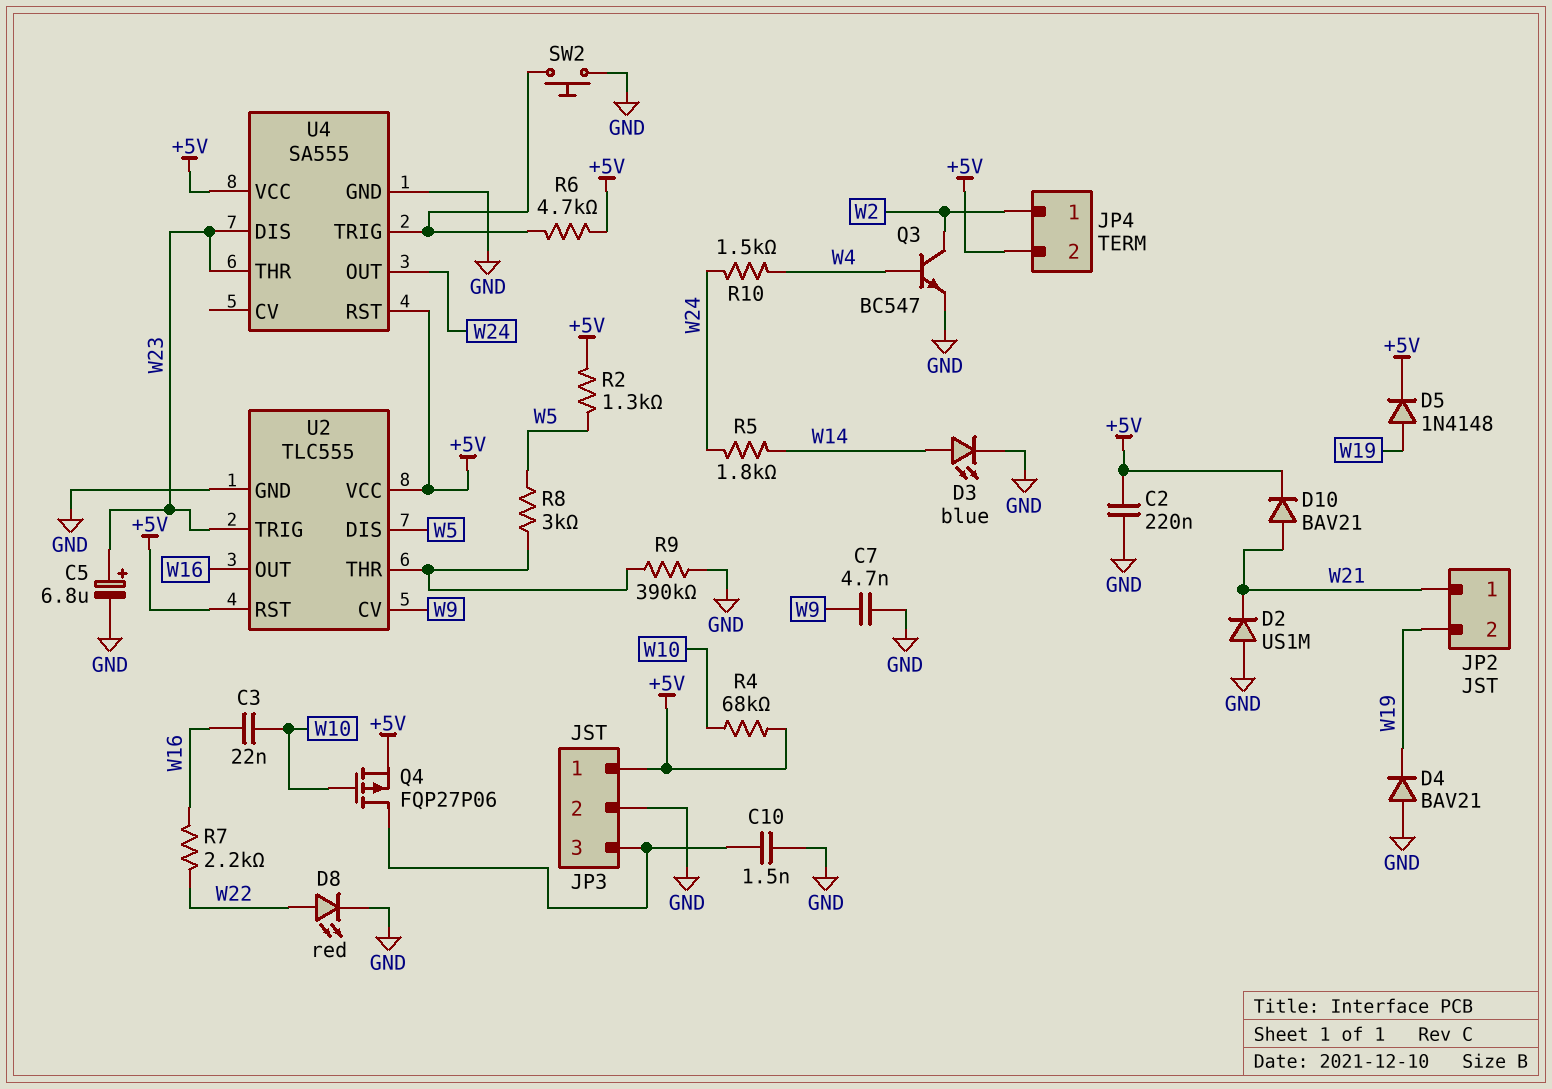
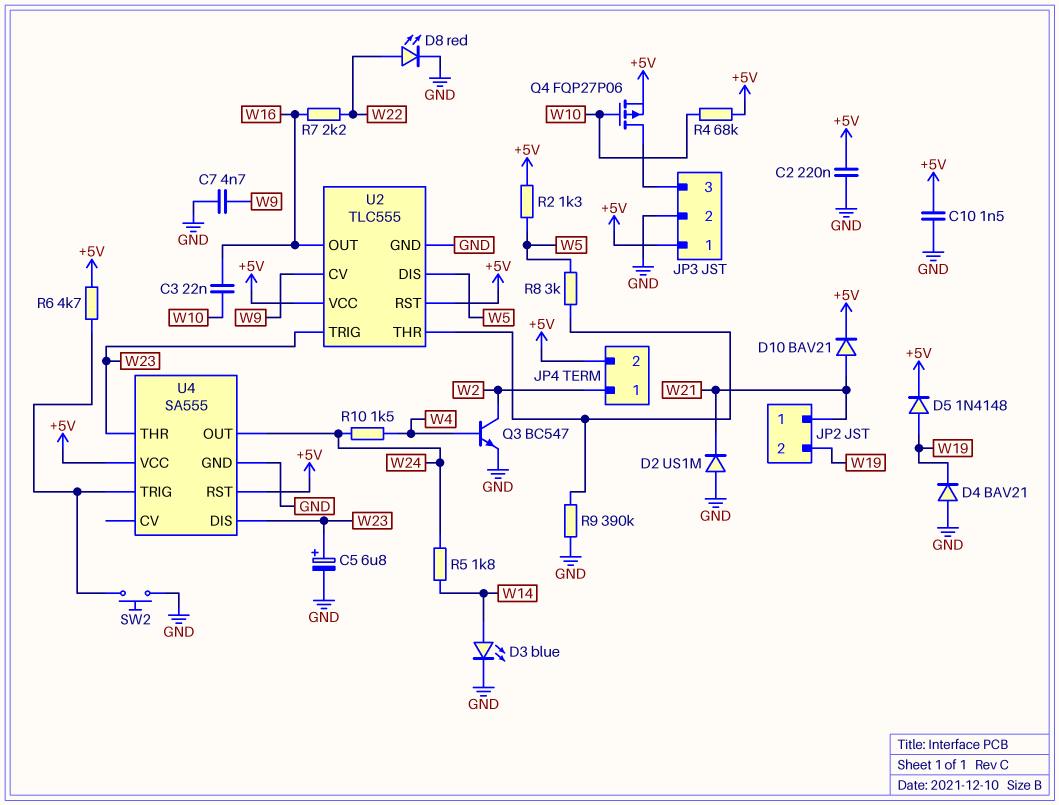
C10: 1.5nF (GND, JP3/3) -> 1.5nF (+5V, GND)

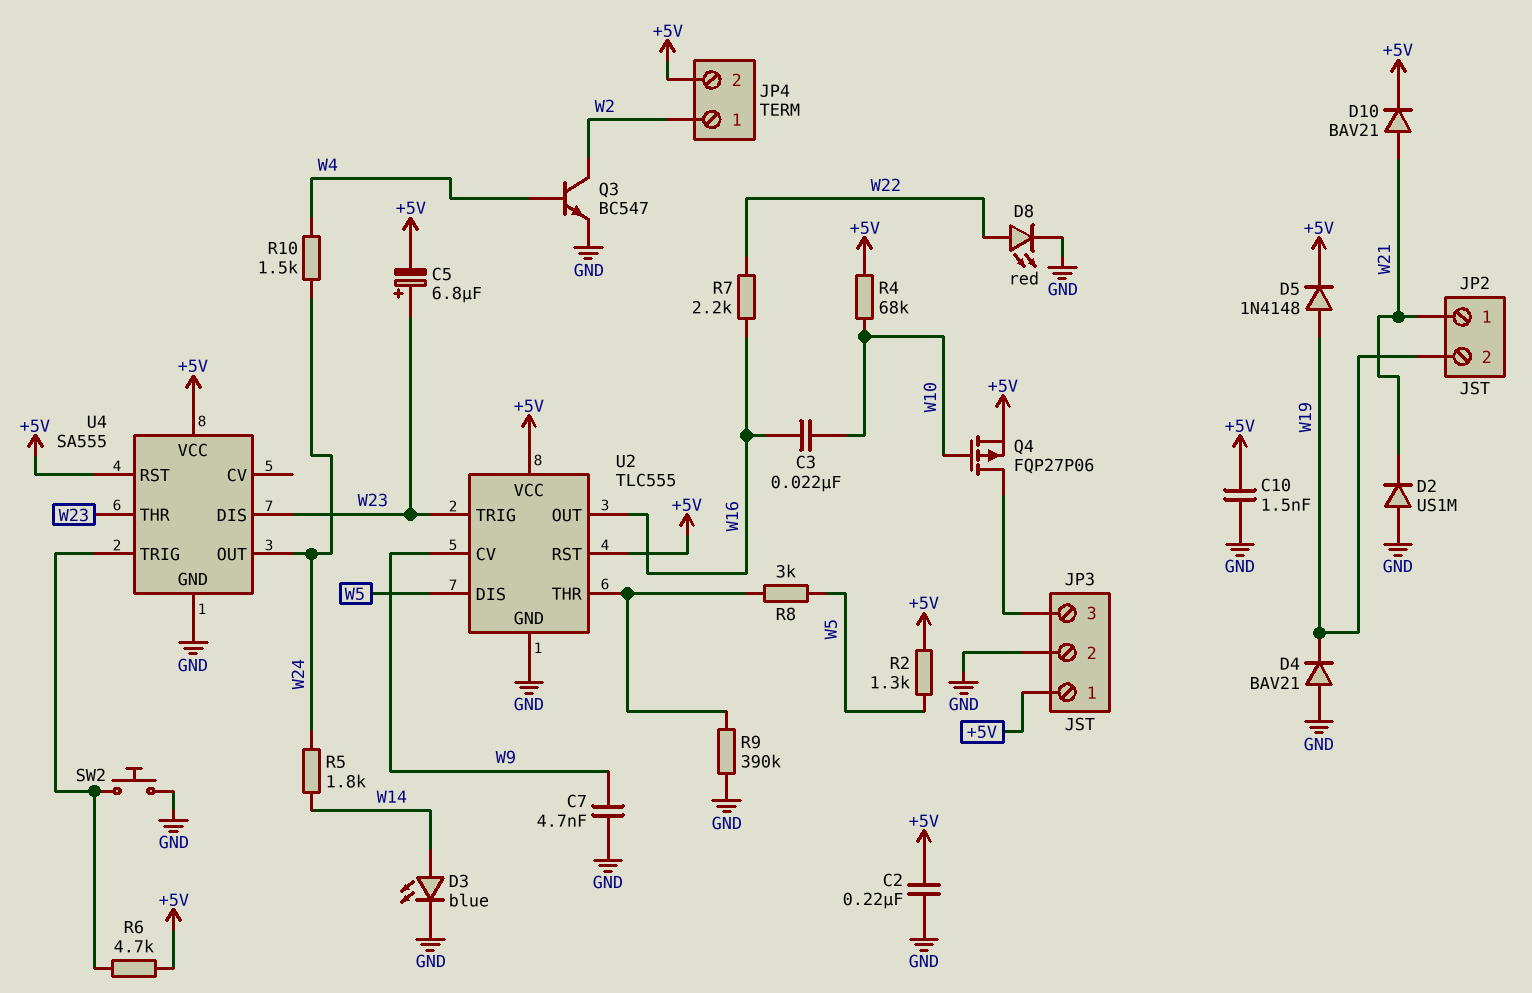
C5: 6.8uF (plus W23, minus GND) -> 6.8uF (plus W23, minus +5V)

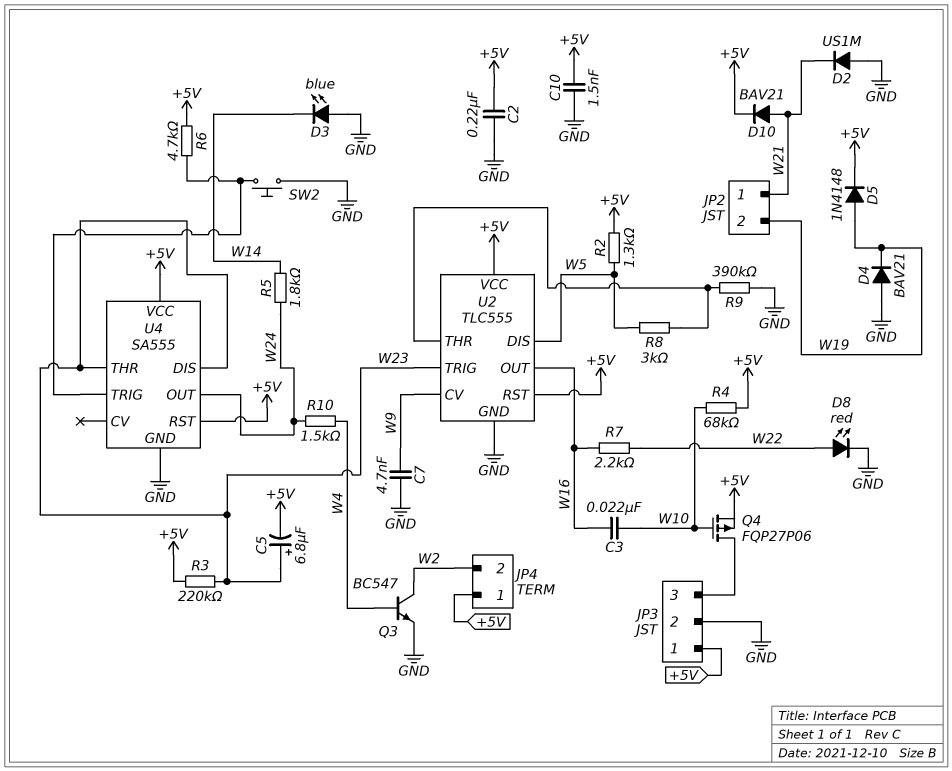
D3: LED blue (A W14, K GND) -> LED blue (A GND, K W14)
JP4 pin 1: W2 -> +5V
JP4 pin 2: +5V -> W2
R3: none -> 220k (+5V, W23)

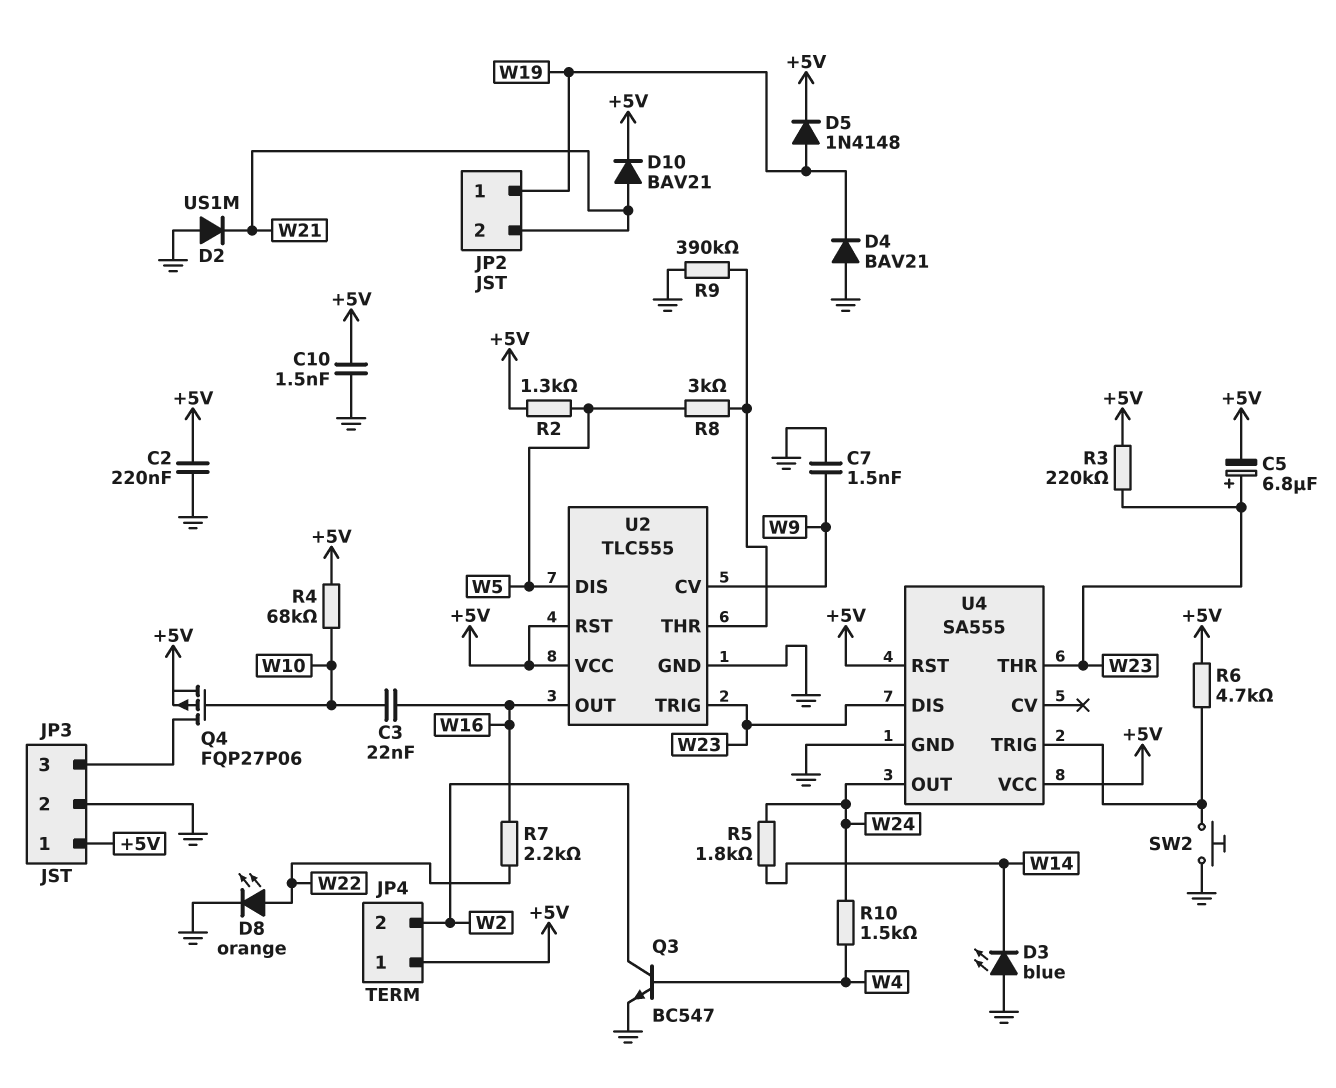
C7: 4.7nF (GND, W9) -> 1.5nF (GND, W9)
D8: LED red (A W22, K GND) -> LED orange (A W22, K GND)
JP2 pin 1: W21 -> W19
JP2 pin 2: W19 -> W21

